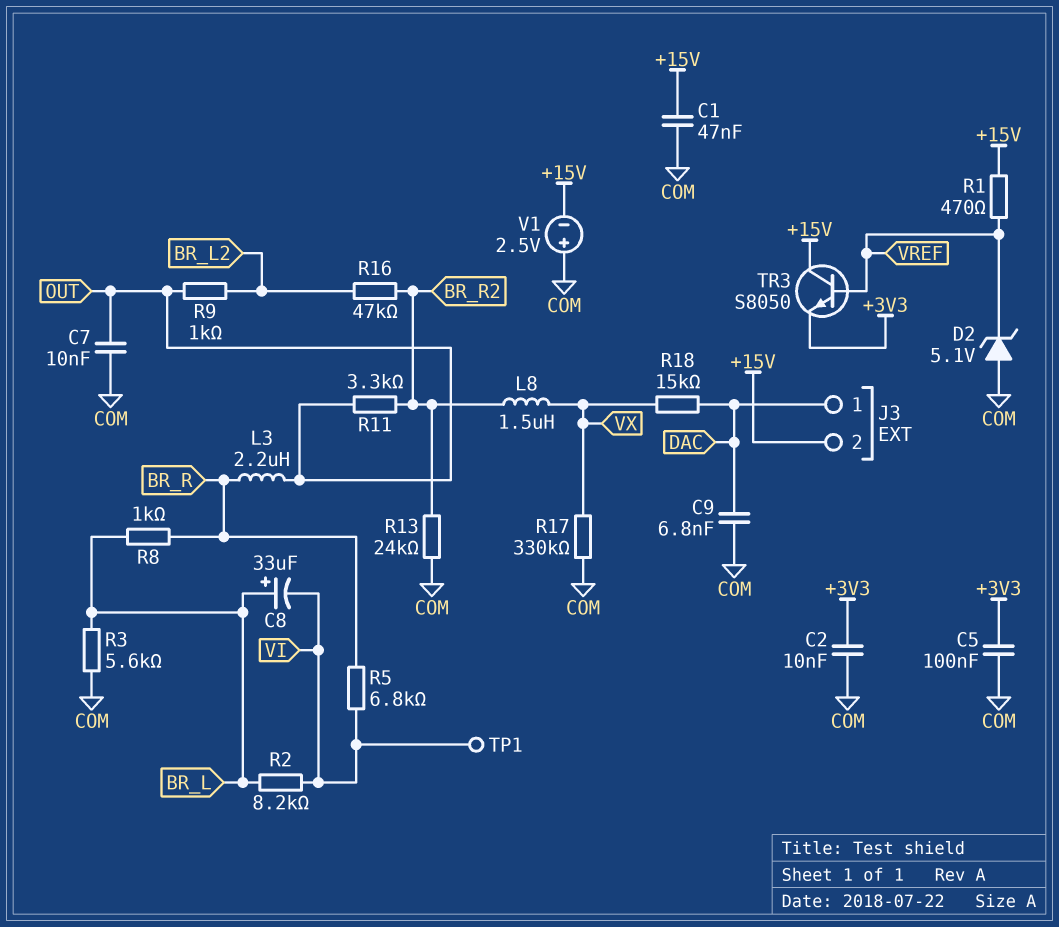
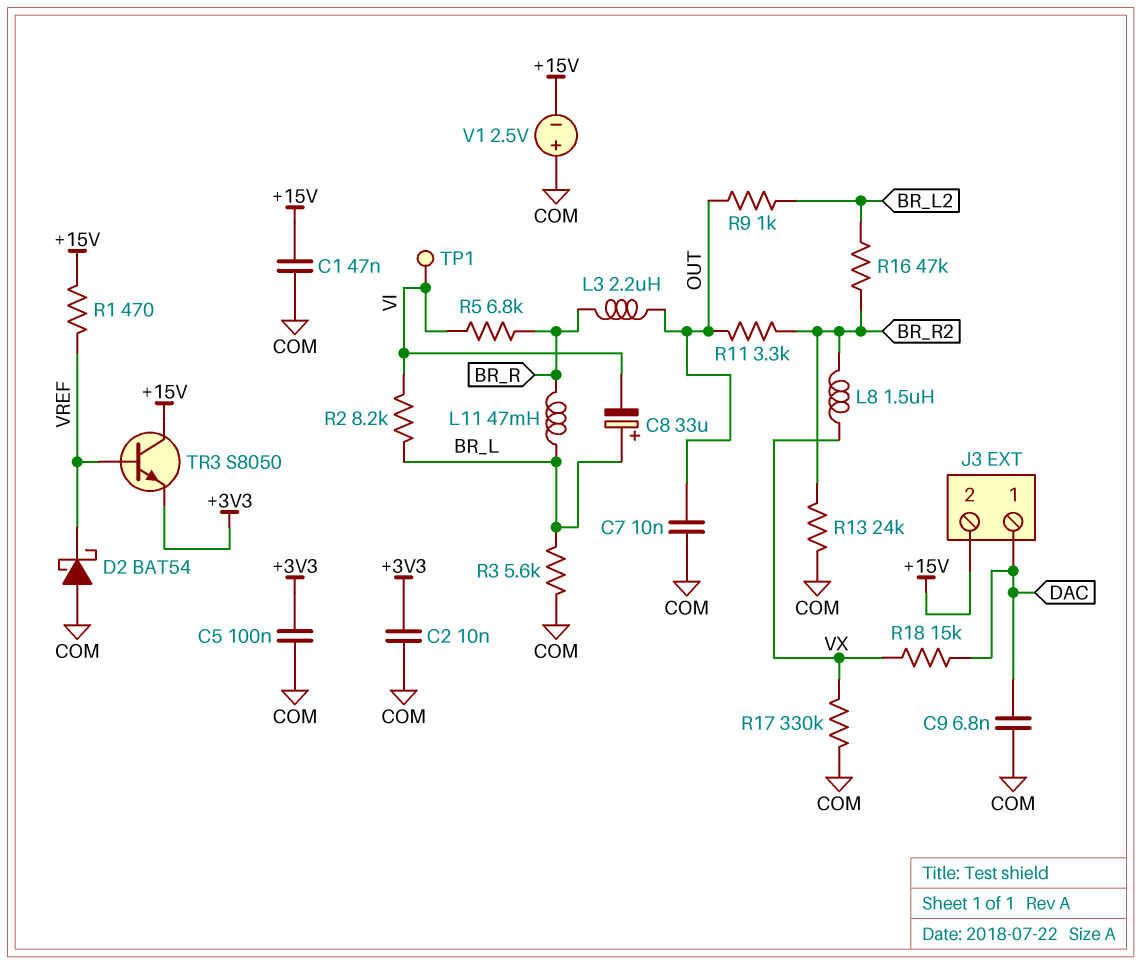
D2: zener 5.1V (A COM, K VREF) -> schottky BAT54 (A COM, K VREF)
L11: none -> 47mH (BR_L, BR_R)
R8: 1k (BR_L, BR_R) -> none

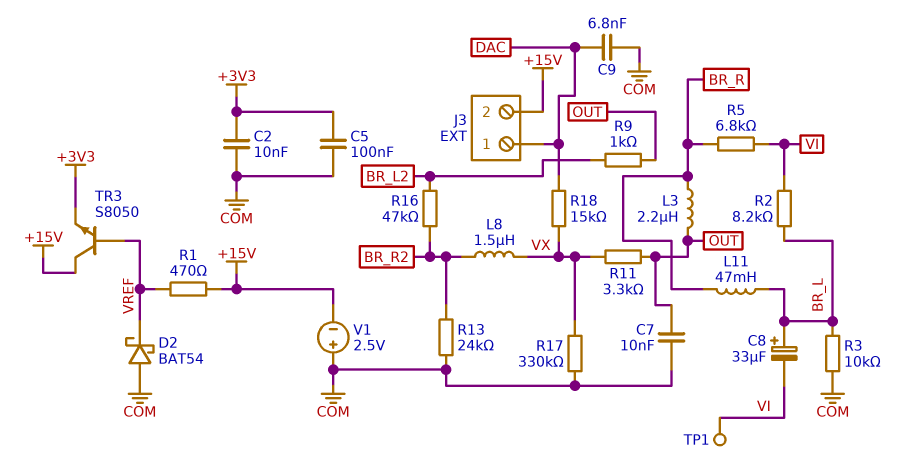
C1: 47nF (+15V, COM) -> none
R3: 5.6k (BR_L, COM) -> 10k (BR_L, COM)
R11: 3.3k (BR_R2, OUT) -> 3.3k (OUT, VX)

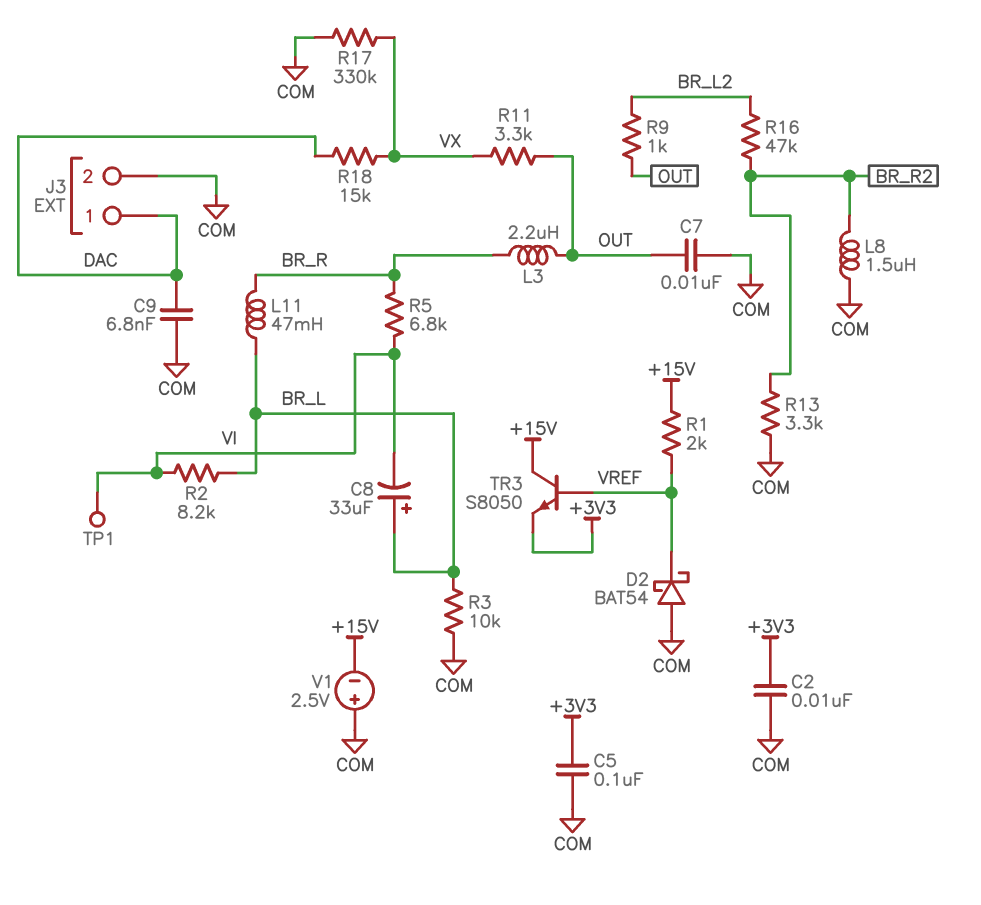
J3 pin 2: +15V -> COM
L8: 1.5uH (BR_R2, VX) -> 1.5uH (BR_R2, COM)
R1: 470 (+15V, VREF) -> 2k (+15V, VREF)
R13: 24k (BR_R2, COM) -> 3.3k (BR_R2, COM)

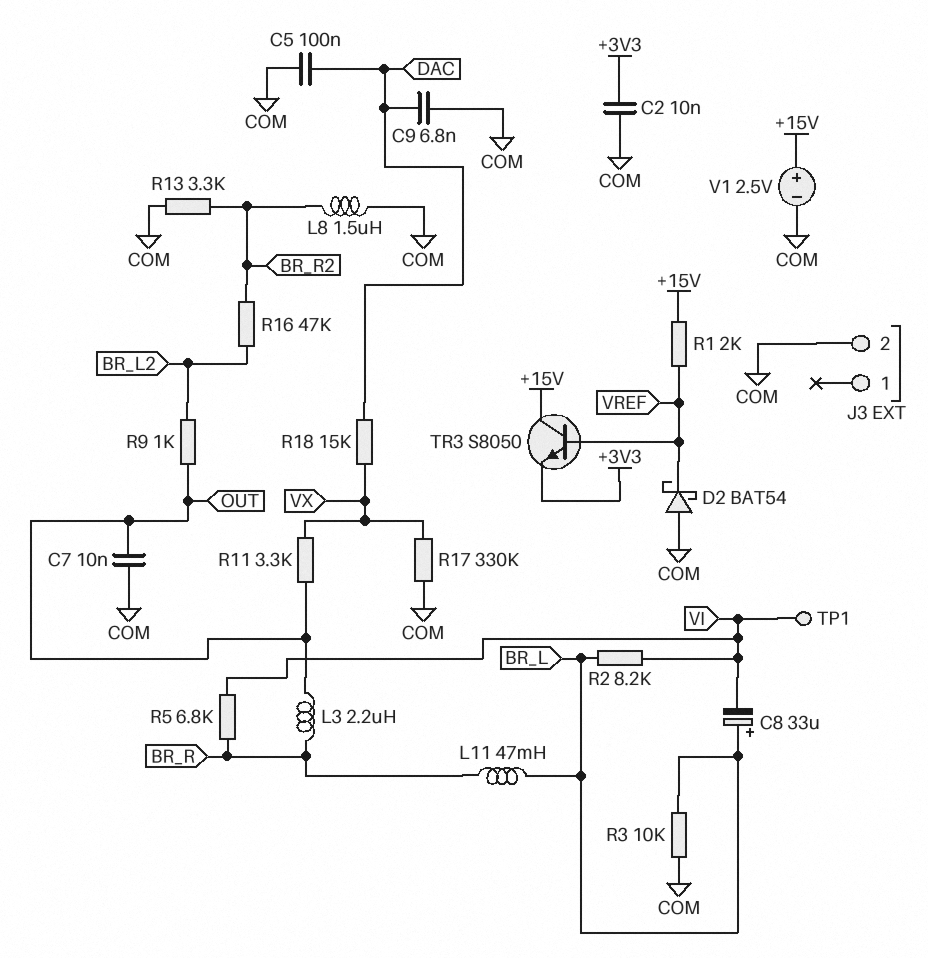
C5: 100nF (+3V3, COM) -> 100nF (COM, DAC)
J3 pin 1: DAC -> none
V1: 2.5V (plus COM, minus +15V) -> 2.5V (plus +15V, minus COM)

